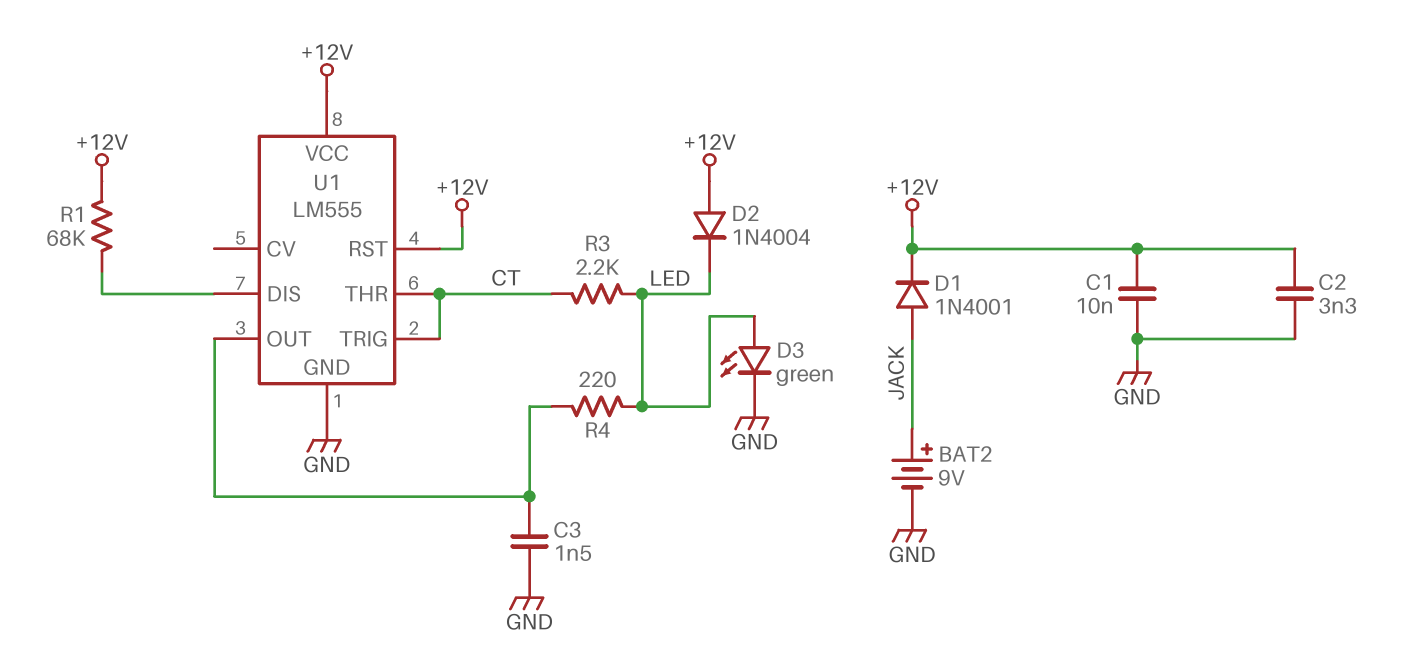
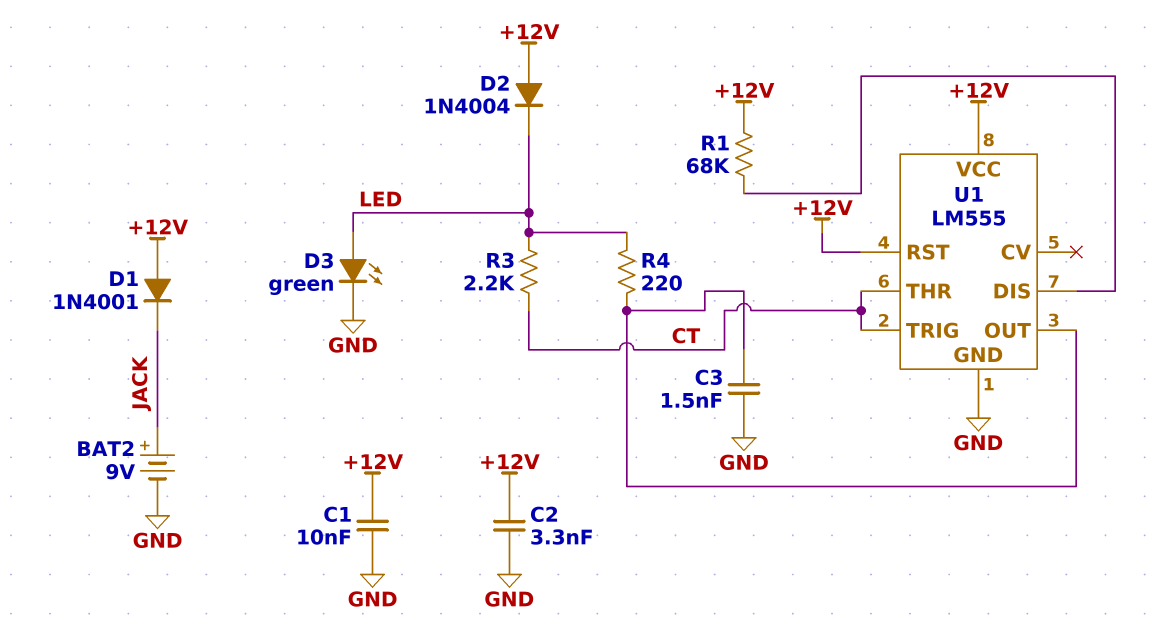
D1: diode 1N4001 (A JACK, K +12V) -> diode 1N4001 (A +12V, K JACK)

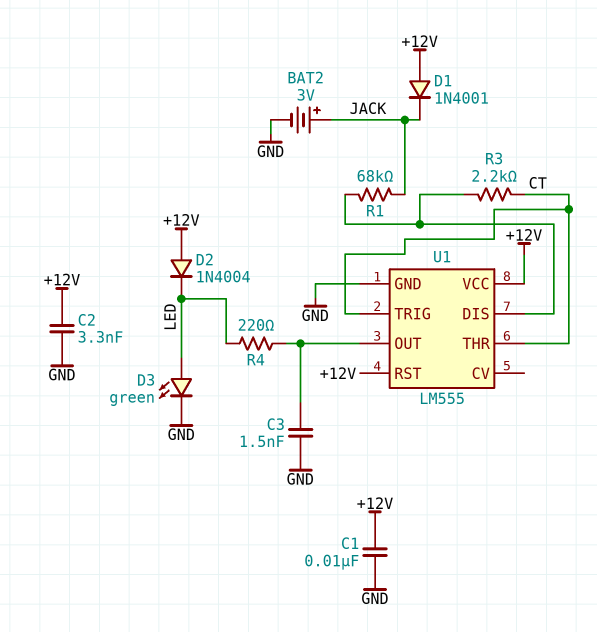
BAT2: 9V (plus JACK, minus GND) -> 3V (plus JACK, minus GND)
R1: 68k (+12V, U1/DIS) -> 68k (JACK, U1/DIS)
R3: 2.2k (CT, LED) -> 2.2k (CT, U1/DIS)

